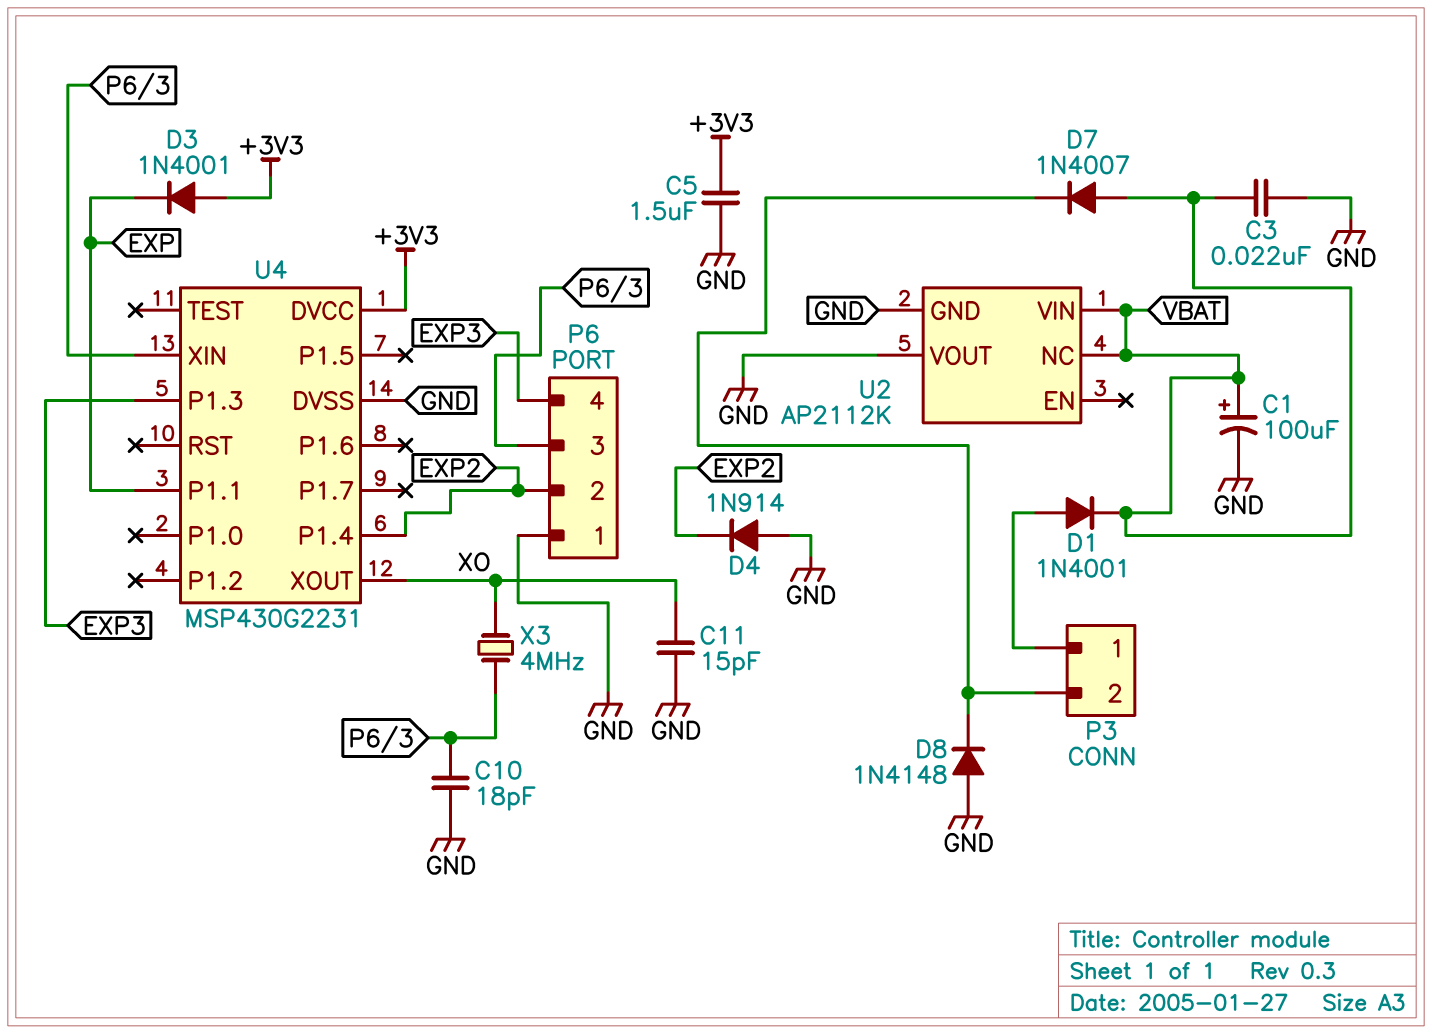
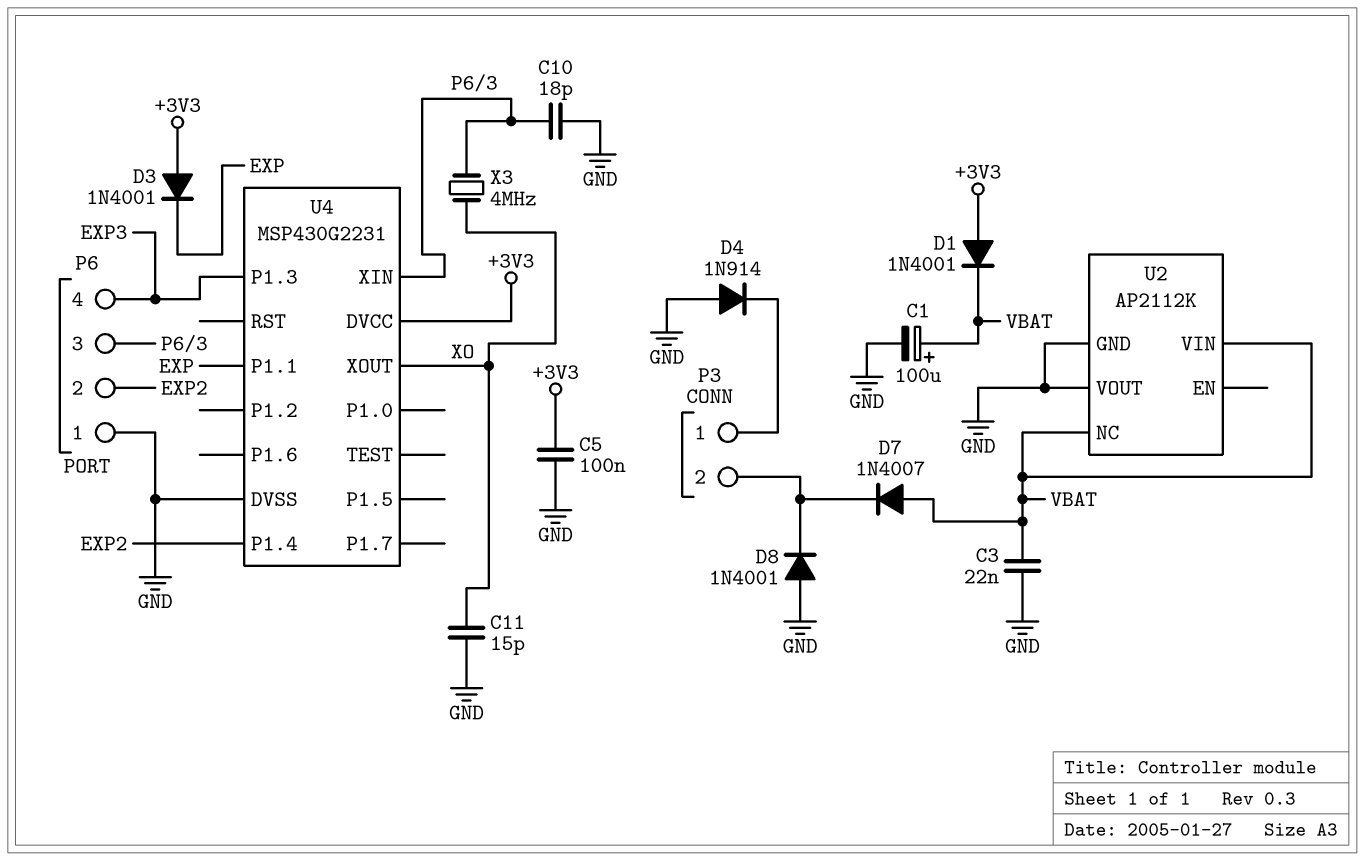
C5: 1.5uF (+3V3, GND) -> 100nF (+3V3, GND)
D1: diode 1N4001 (A P3/1, K VBAT) -> diode 1N4001 (A +3V3, K VBAT)
D4: diode 1N914 (A GND, K EXP2) -> diode 1N914 (A GND, K P3/1)
D8: diode 1N4148 (A GND, K P3/2) -> diode 1N4001 (A GND, K P3/2)

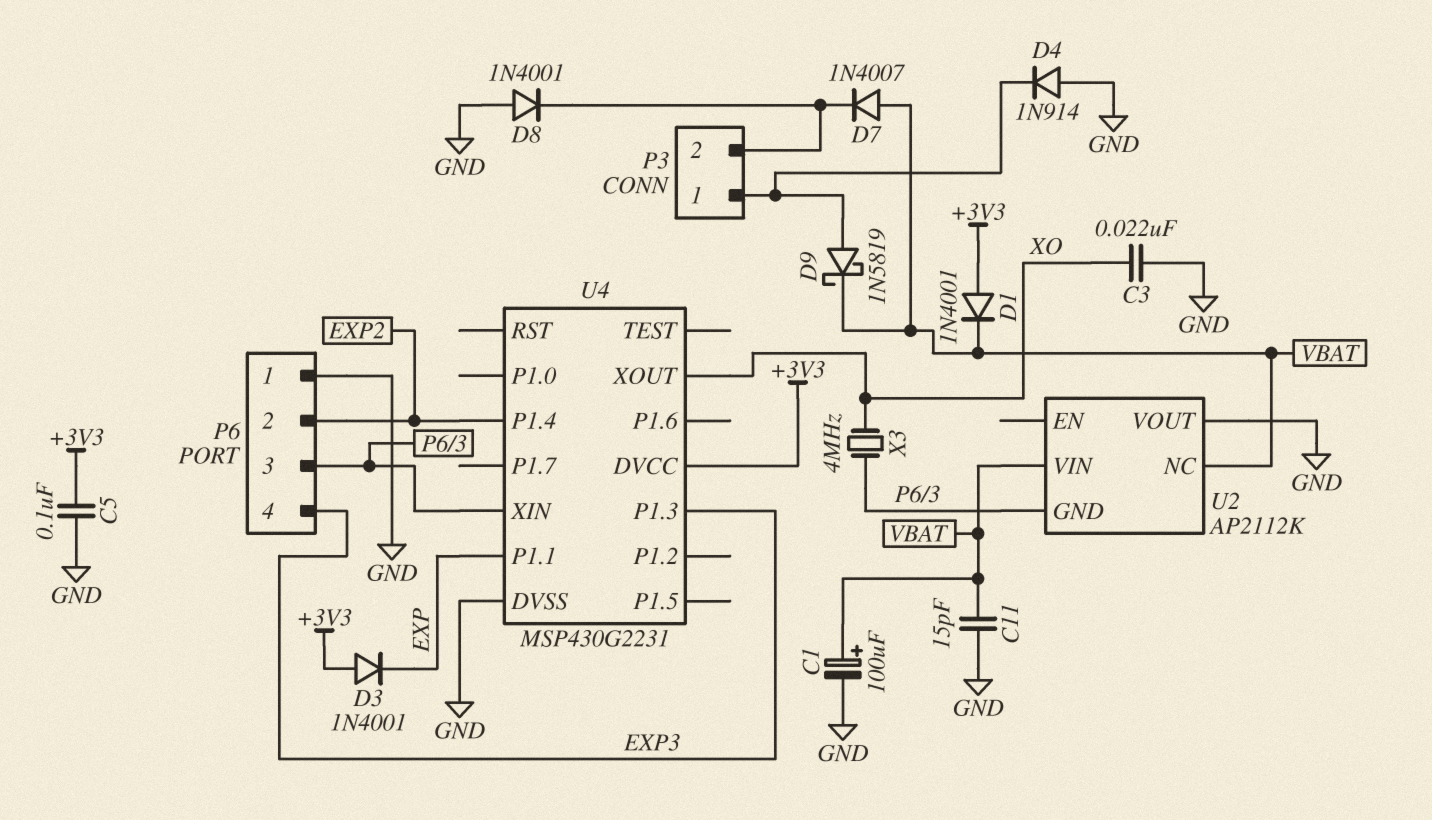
C3: 22nF (GND, VBAT) -> 22nF (GND, XO)
C10: 18pF (GND, P6/3) -> none
C11: 15pF (GND, XO) -> 15pF (GND, VBAT)
D9: none -> schottky 1N5819 (A P3/1, K VBAT)
U2 pin GND: GND -> P6/3

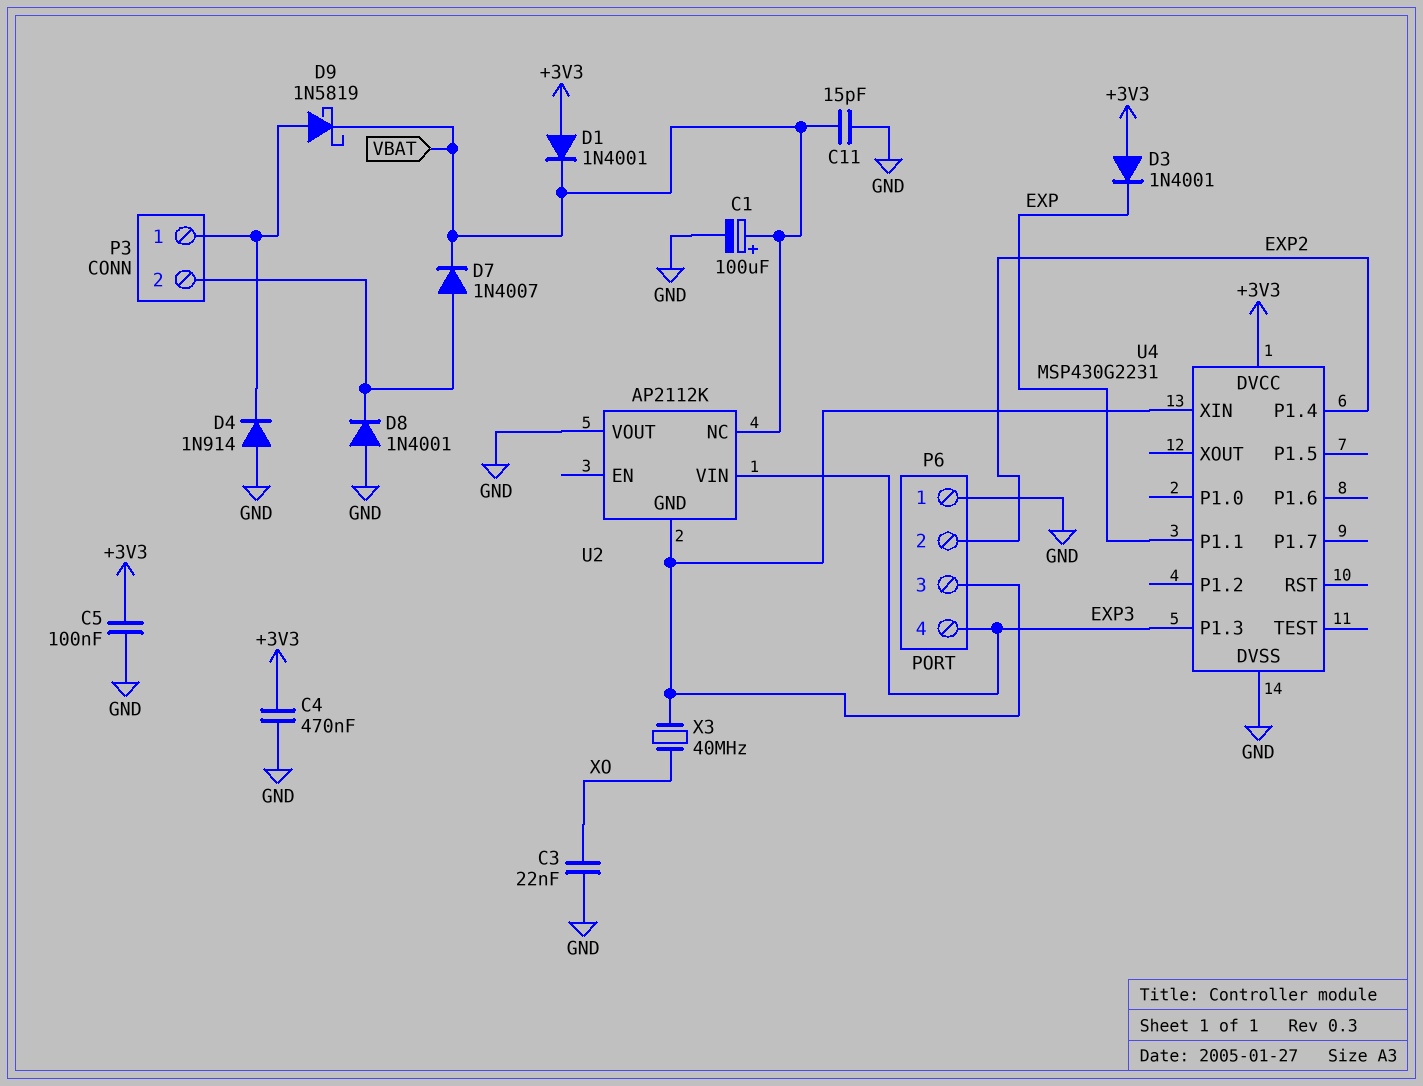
C4: none -> 470nF (+3V3, GND)
D7: diode 1N4007 (A VBAT, K P3/2) -> diode 1N4007 (A P3/2, K VBAT)
U2 pin VIN: VBAT -> EXP3
U4 pin XOUT: XO -> none
X3: 4MHz (P6/3, XO) -> 40MHz (P6/3, XO)

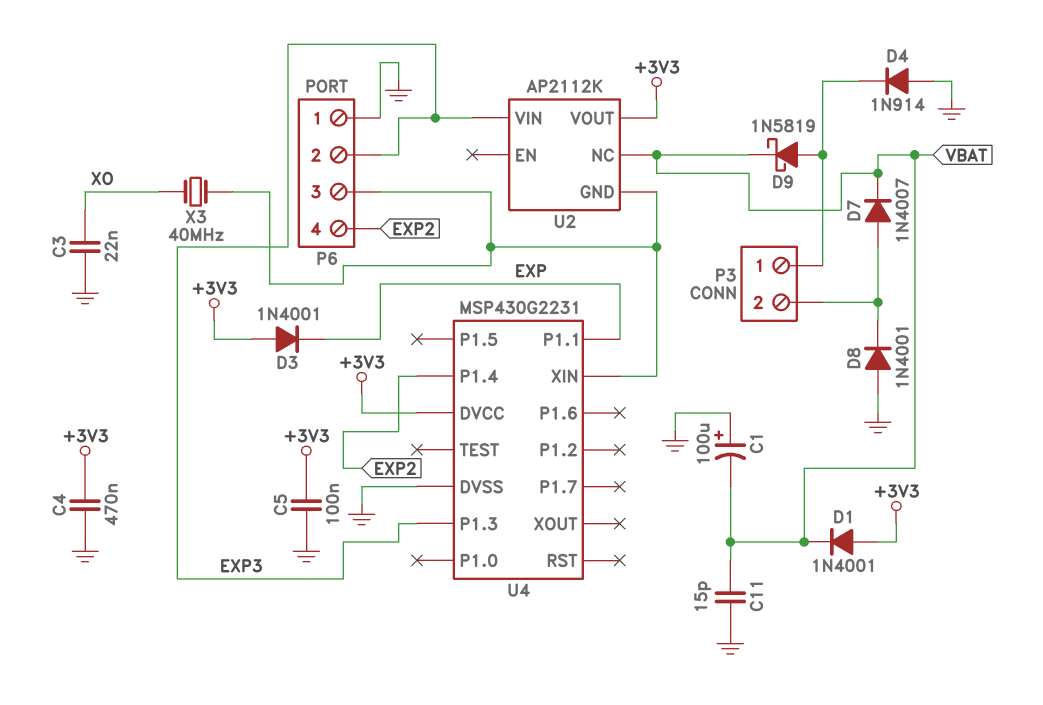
C1: 100uF (plus VBAT, minus GND) -> 100uF (plus GND, minus VBAT)
P6 pin 2: EXP2 -> EXP3
P6 pin 4: EXP3 -> EXP2
U2 pin VOUT: GND -> +3V3

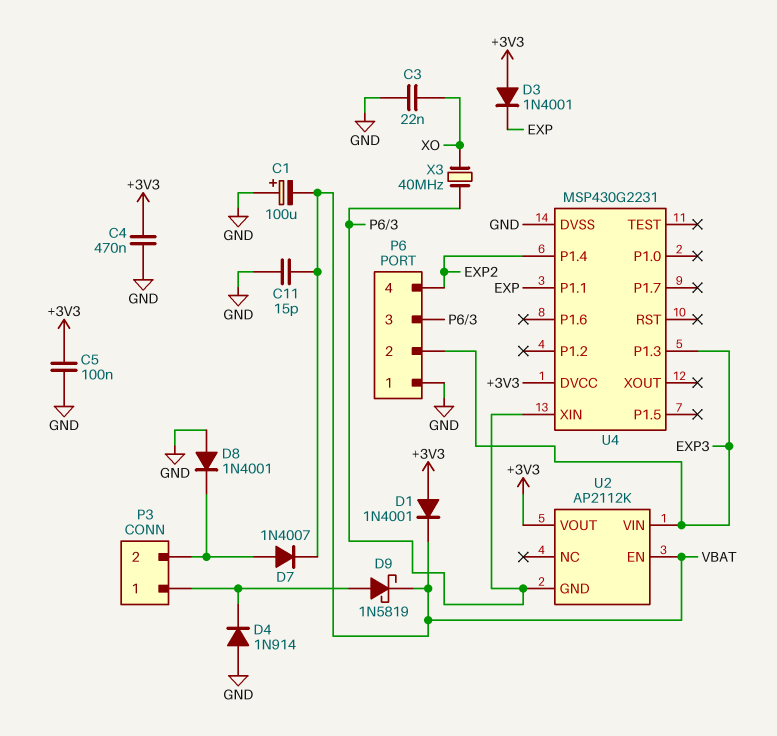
U2 pin EN: none -> VBAT
U2 pin NC: VBAT -> none

